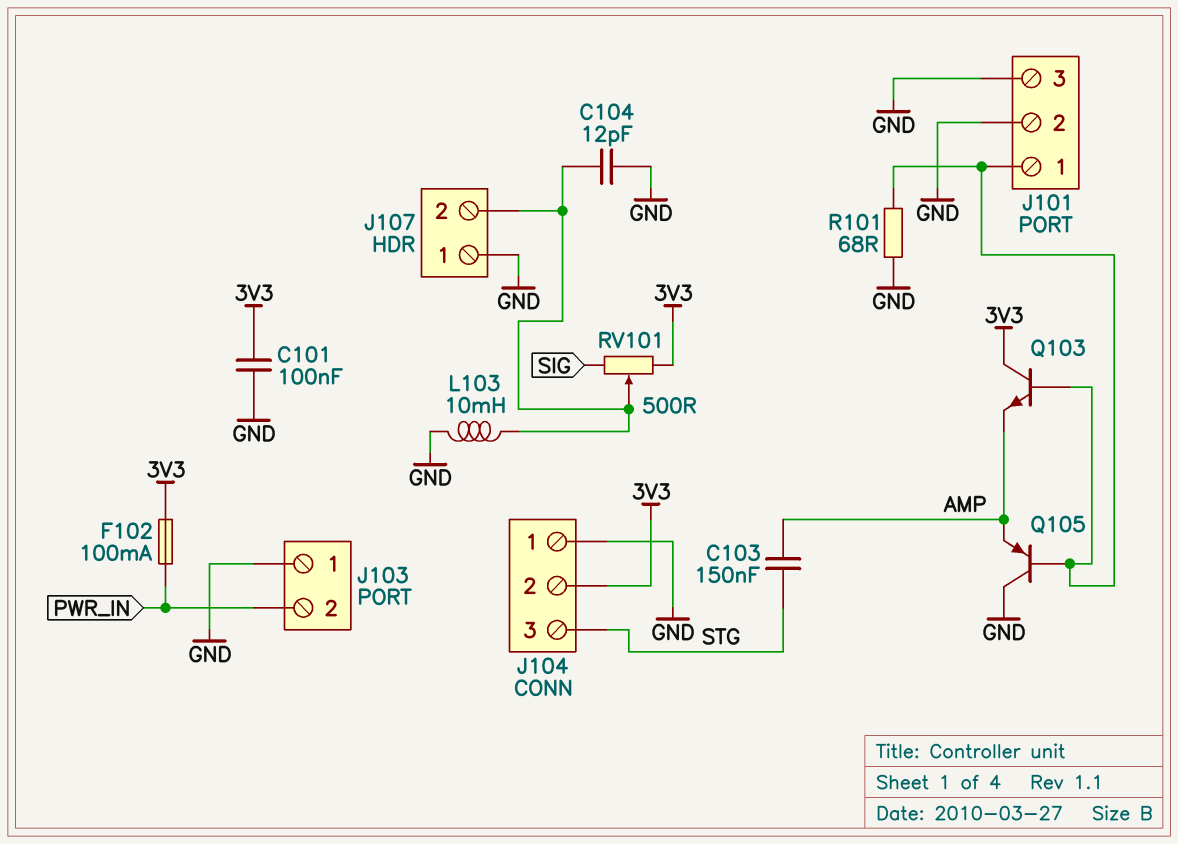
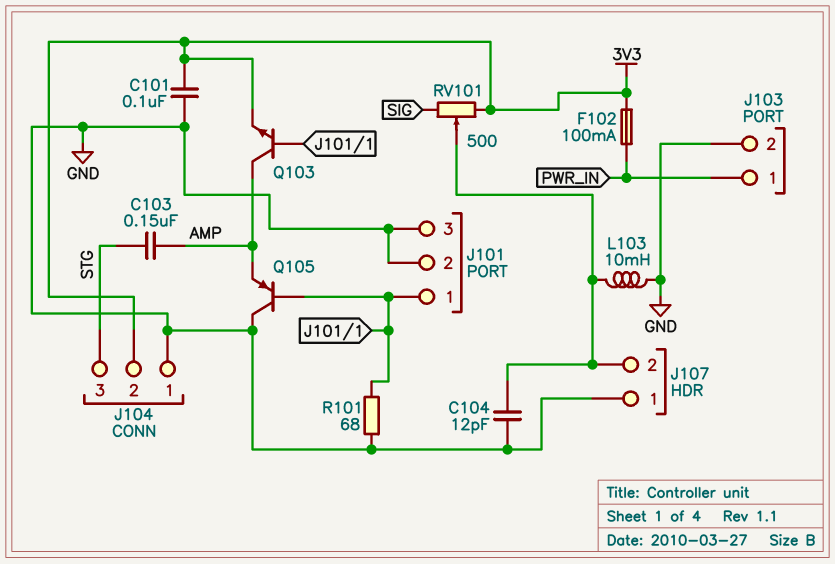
J103 pin 1: GND -> PWR_IN
J103 pin 2: PWR_IN -> GND
Q103: NPN (B J101/1, C 3V3, E AMP) -> NPN (B J101/1, C AMP, E 3V3)

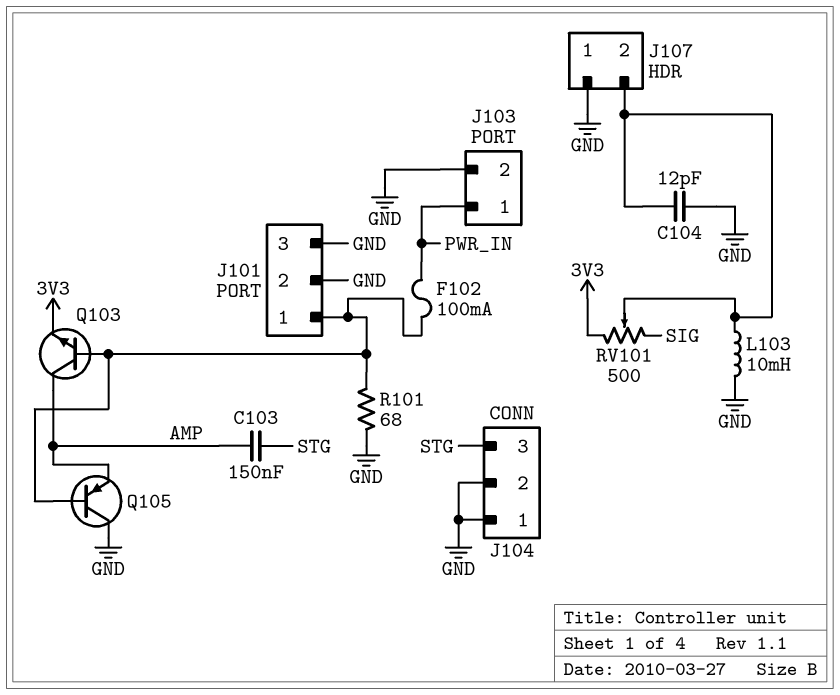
C101: 100nF (3V3, GND) -> none
F102: 100mA (3V3, PWR_IN) -> 100mA (J101/1, PWR_IN)
J104 pin 2: 3V3 -> GND

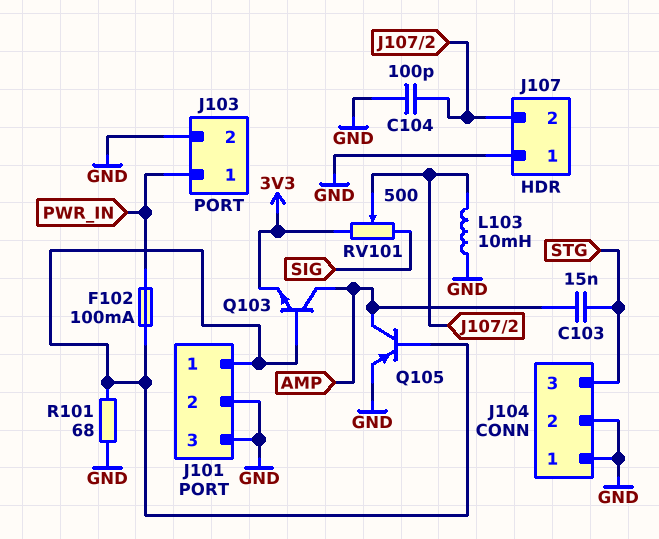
C103: 150nF (AMP, STG) -> 15nF (AMP, STG)
C104: 12pF (GND, J107/2) -> 100pF (GND, J107/2)
Q105: PNP (B J101/1, C GND, E AMP) -> PNP (B J101/1, C AMP, E GND)

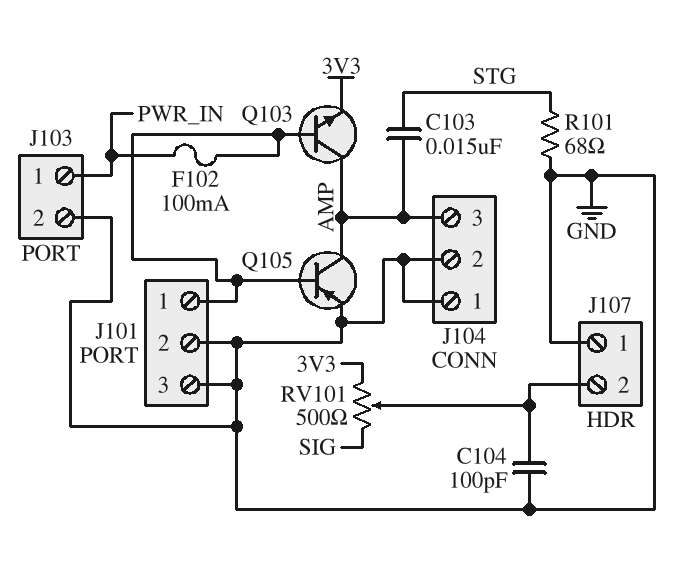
J104 pin 3: STG -> AMP
L103: 10mH (GND, J107/2) -> none
R101: 68 (GND, J101/1) -> 68 (GND, STG)

